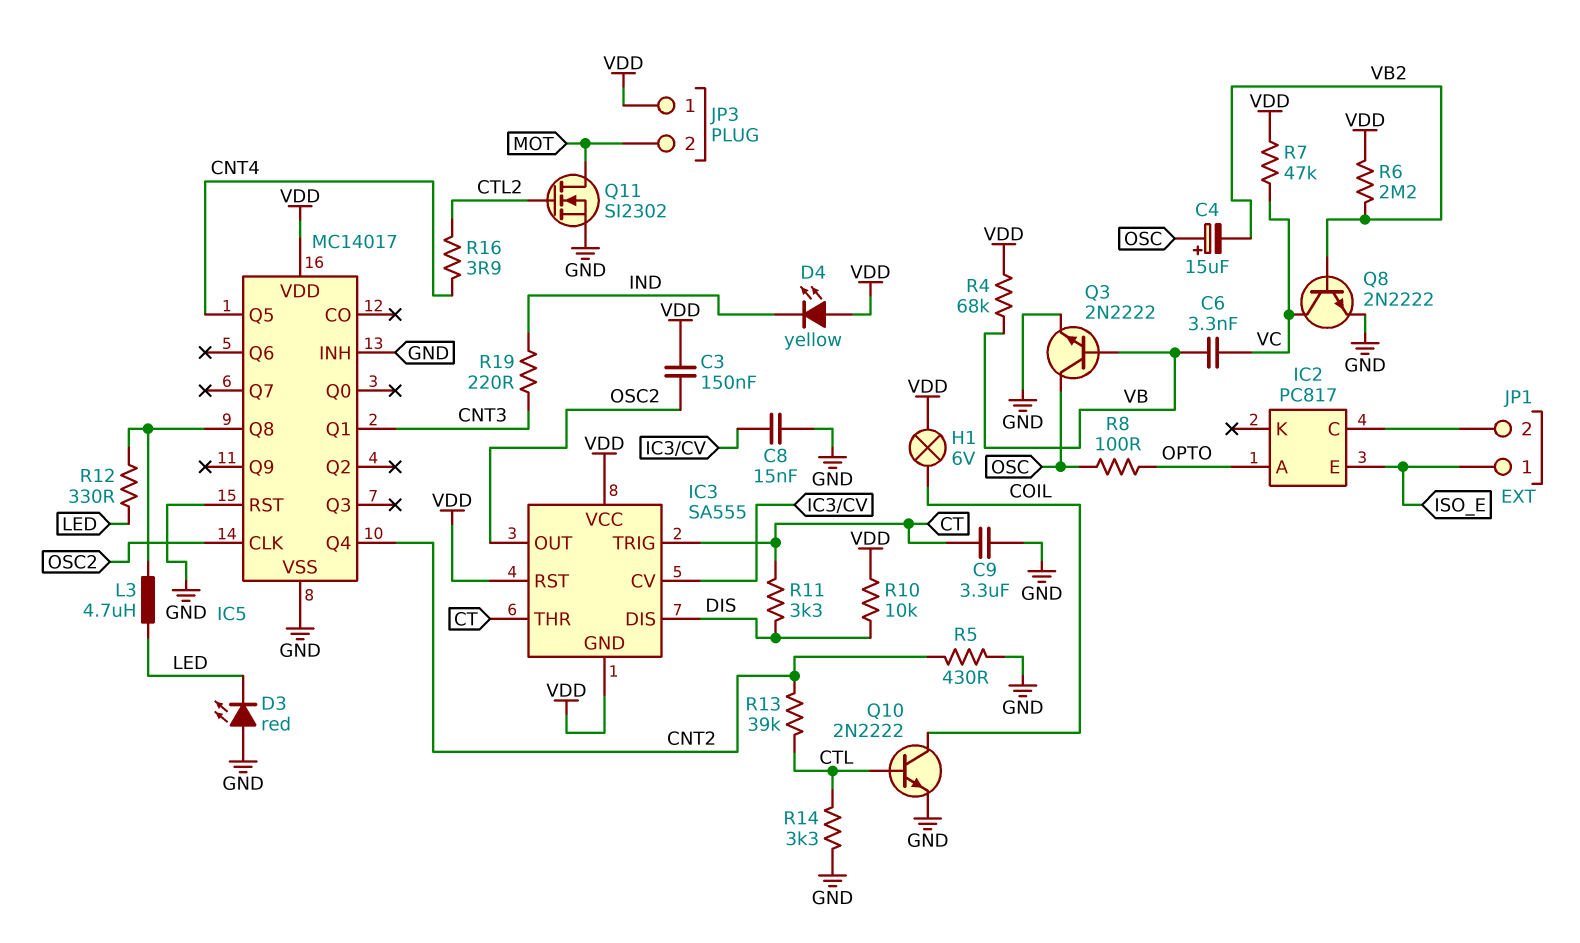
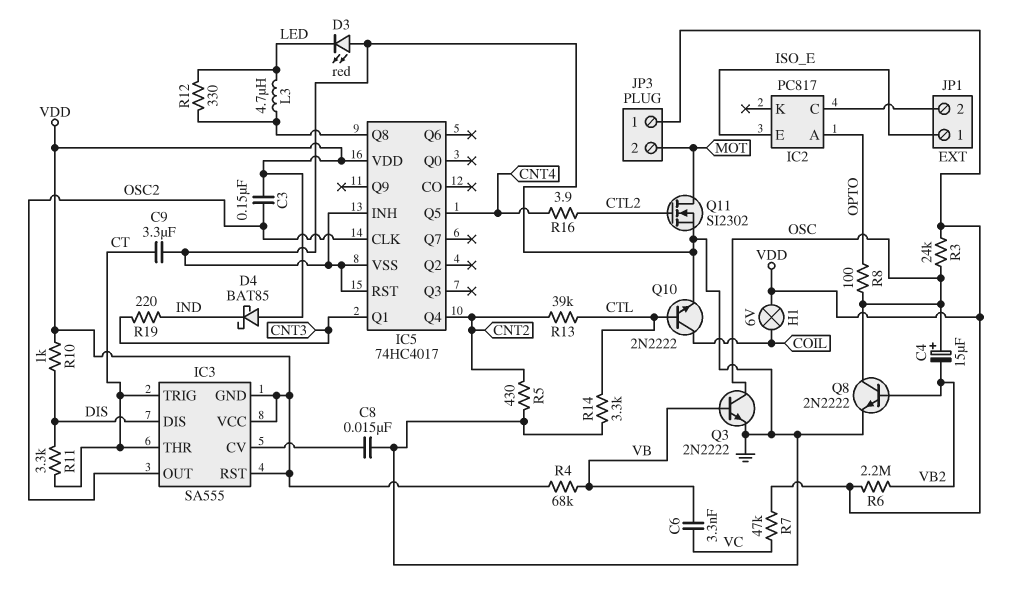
D4: LED yellow (A VDD, K IND) -> schottky BAT85 (A VDD, K IND)
IC5: MC14017 -> 74HC4017
Q8: NPN 2N2222 (B VB2, C VC, E GND) -> NPN 2N2222 (B VB2, C OSC, E GND)
R3: none -> 24k (OSC, VDD)
R10: 10k (DIS, VDD) -> 1k (DIS, VDD)

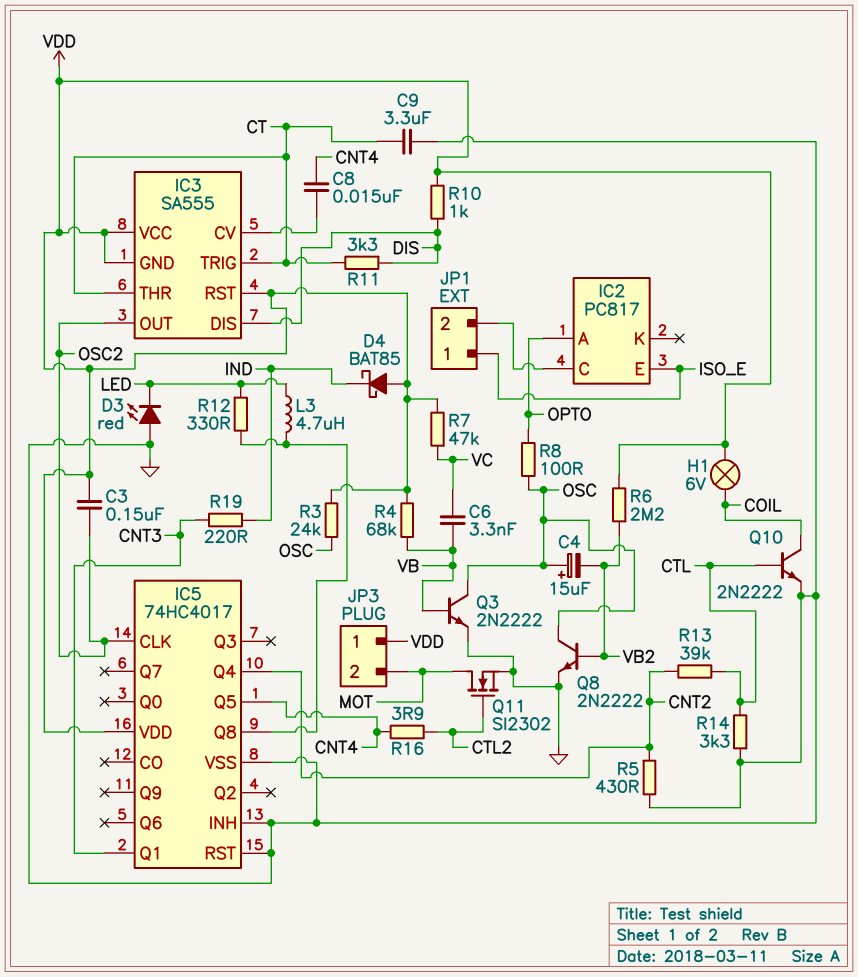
C8: 15nF (GND, IC3/CV) -> 15nF (CNT4, IC3/CV)

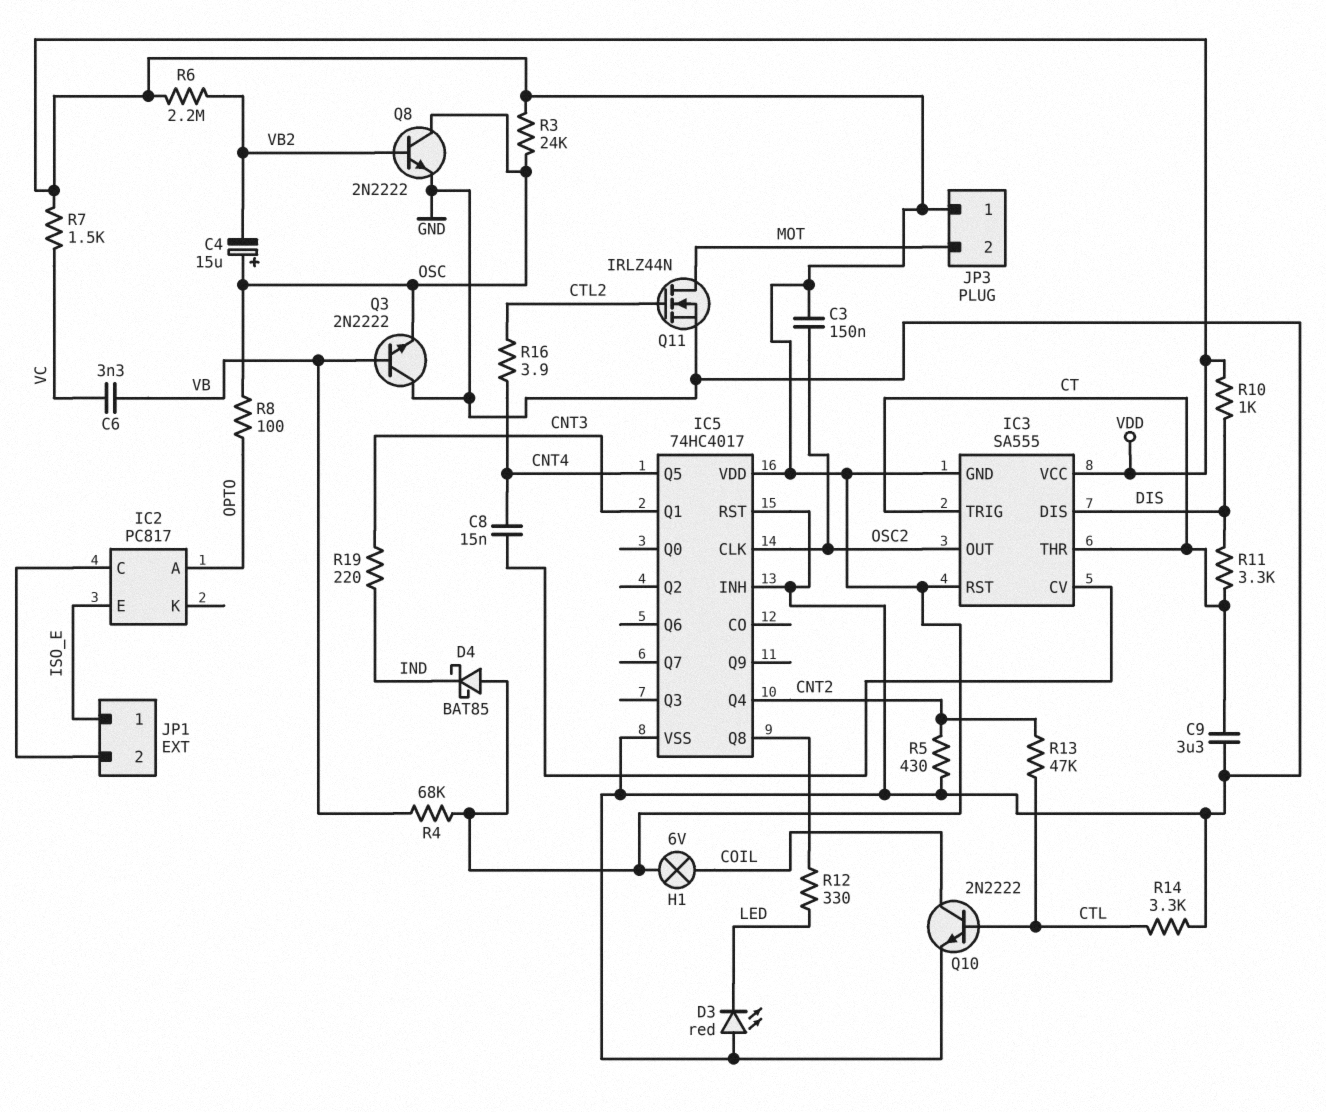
L3: 4.7uH (IC5/Q8, LED) -> none
Q3: NPN 2N2222 (B VB, C OSC, E GND) -> NPN 2N2222 (B VB, C GND, E OSC)
Q11: NMOS SI2302 (G CTL2, D MOT, S GND) -> NMOS IRLZ44N (G CTL2, D MOT, S GND)
R7: 47k (VC, VDD) -> 1.5k (VC, VDD)
R13: 39k (CNT2, CTL) -> 47k (CNT2, CTL)

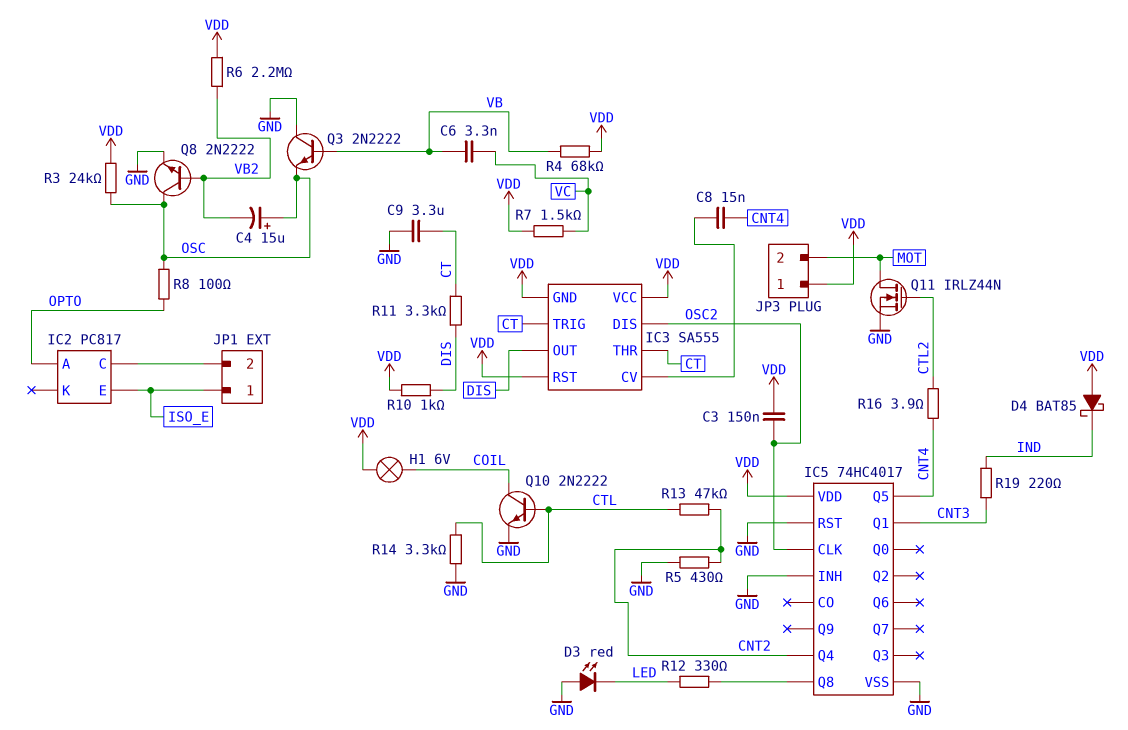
IC3 pin DIS: DIS -> OSC2
IC3 pin OUT: OSC2 -> DIS

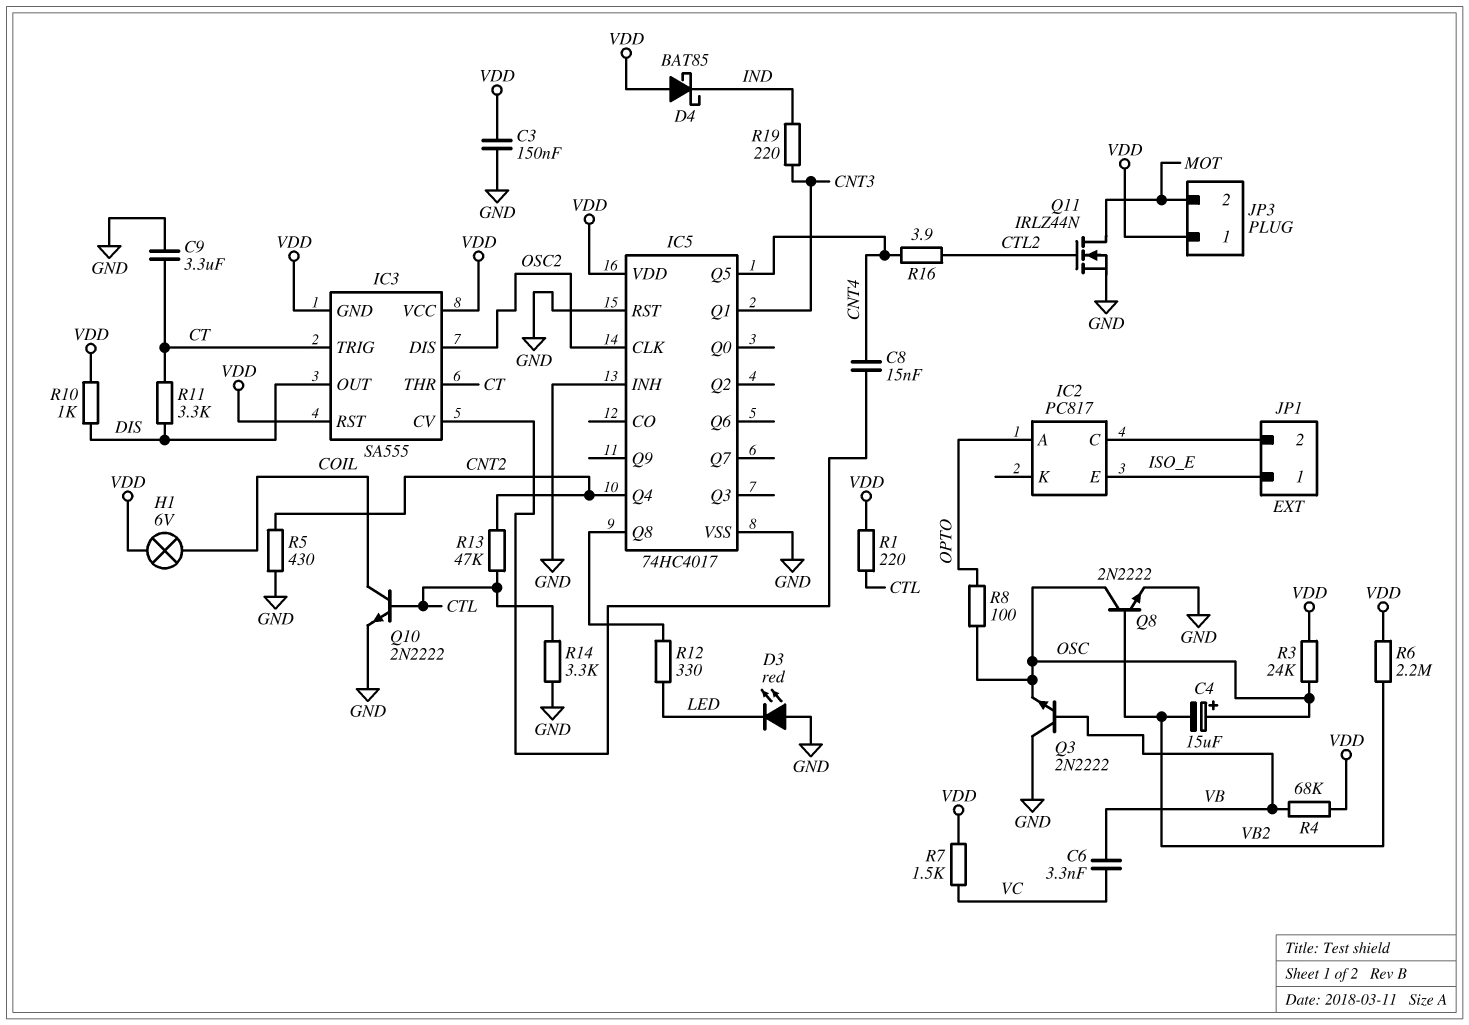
C3: 150nF (OSC2, VDD) -> 150nF (GND, VDD)
R1: none -> 220 (CTL, VDD)

